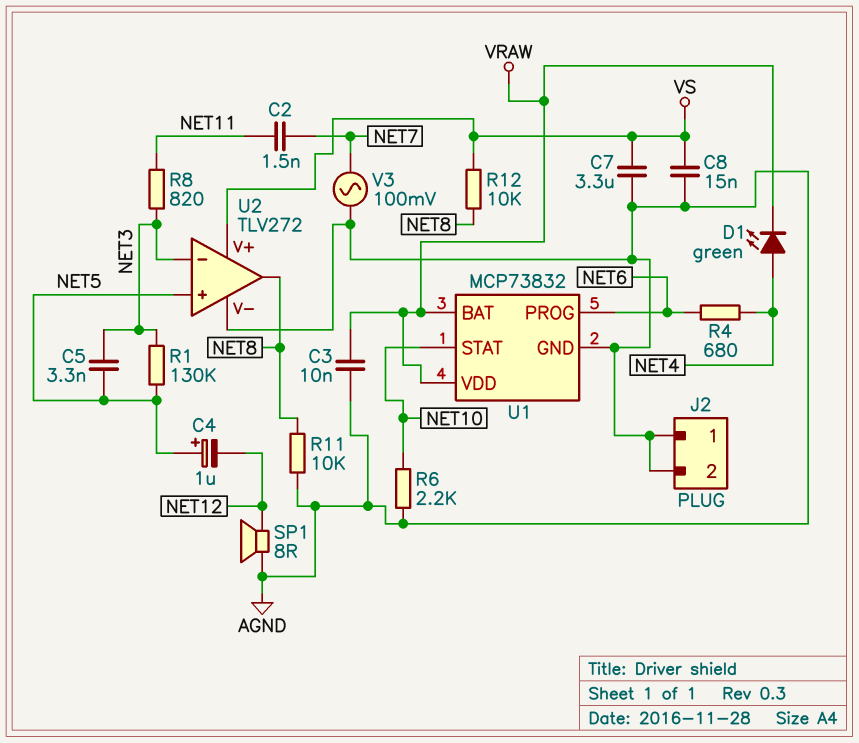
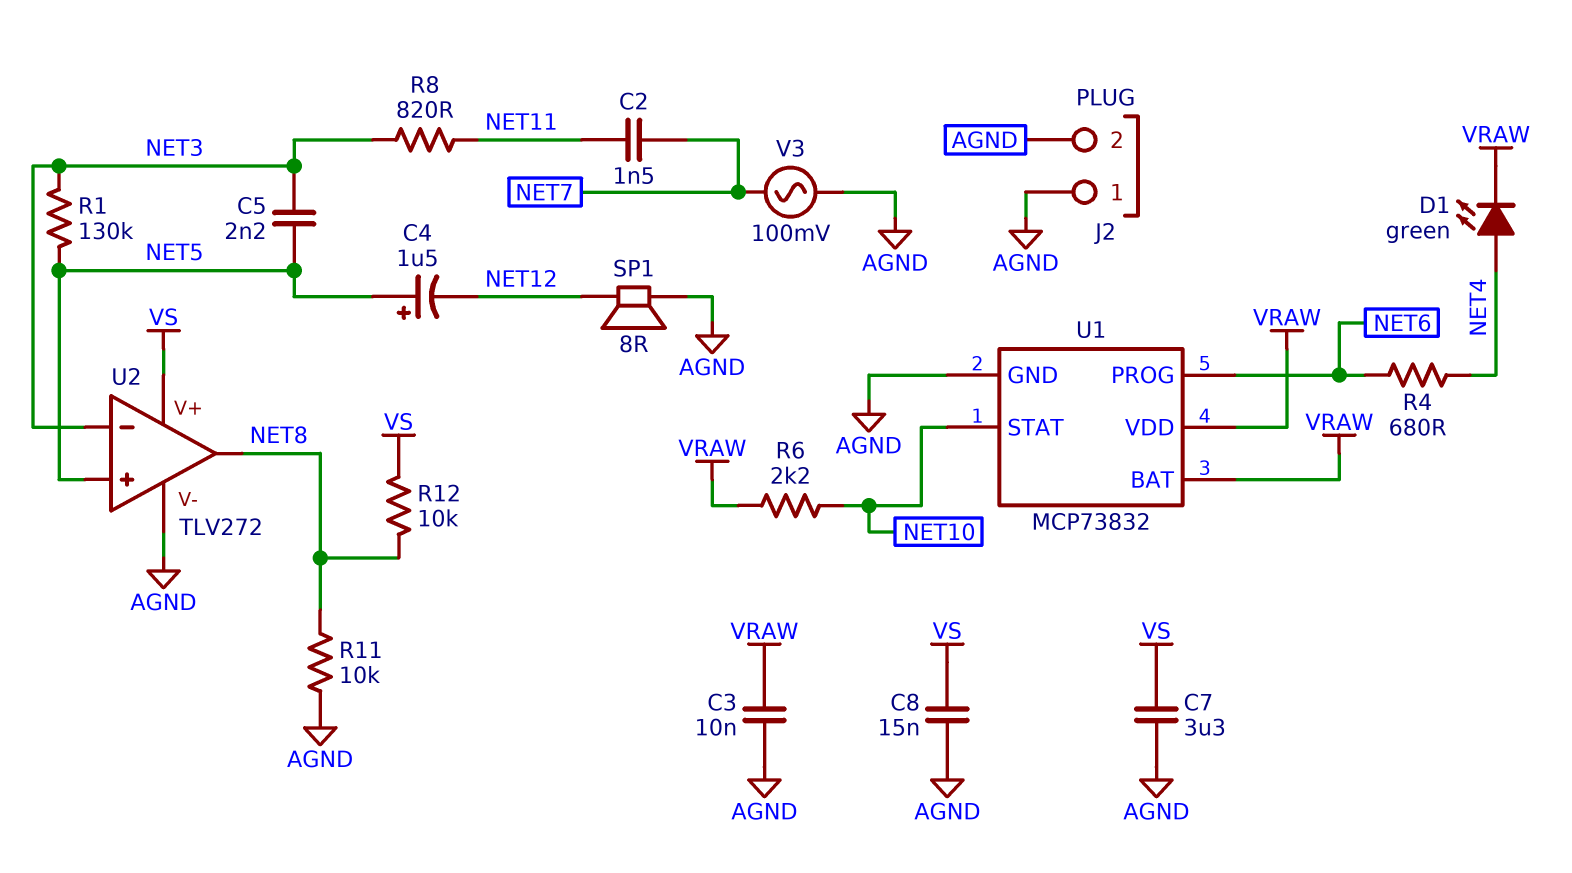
C4: 1uF (plus NET5, minus NET12) -> 1.5uF (plus NET5, minus NET12)
C5: 3.3nF (NET3, NET5) -> 2.2nF (NET3, NET5)
R6: 2.2k (AGND, NET10) -> 2.2k (NET10, VRAW)

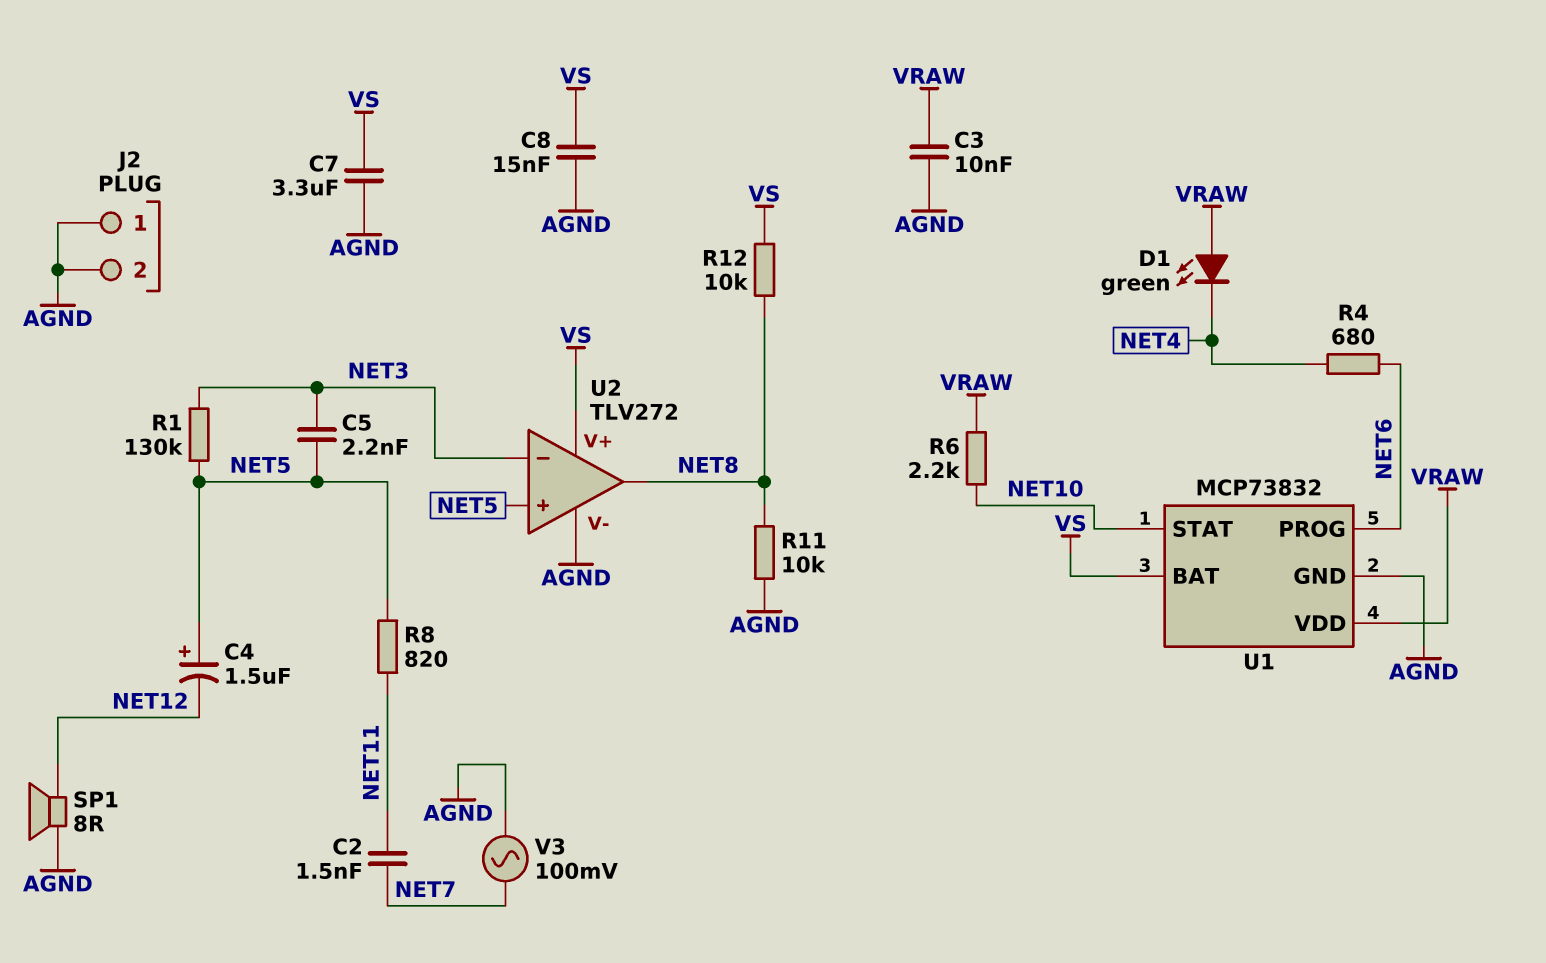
D1: LED green (A NET4, K VRAW) -> LED green (A VRAW, K NET4)
R8: 820 (NET3, NET11) -> 820 (NET5, NET11)
U1 pin BAT: VRAW -> VS

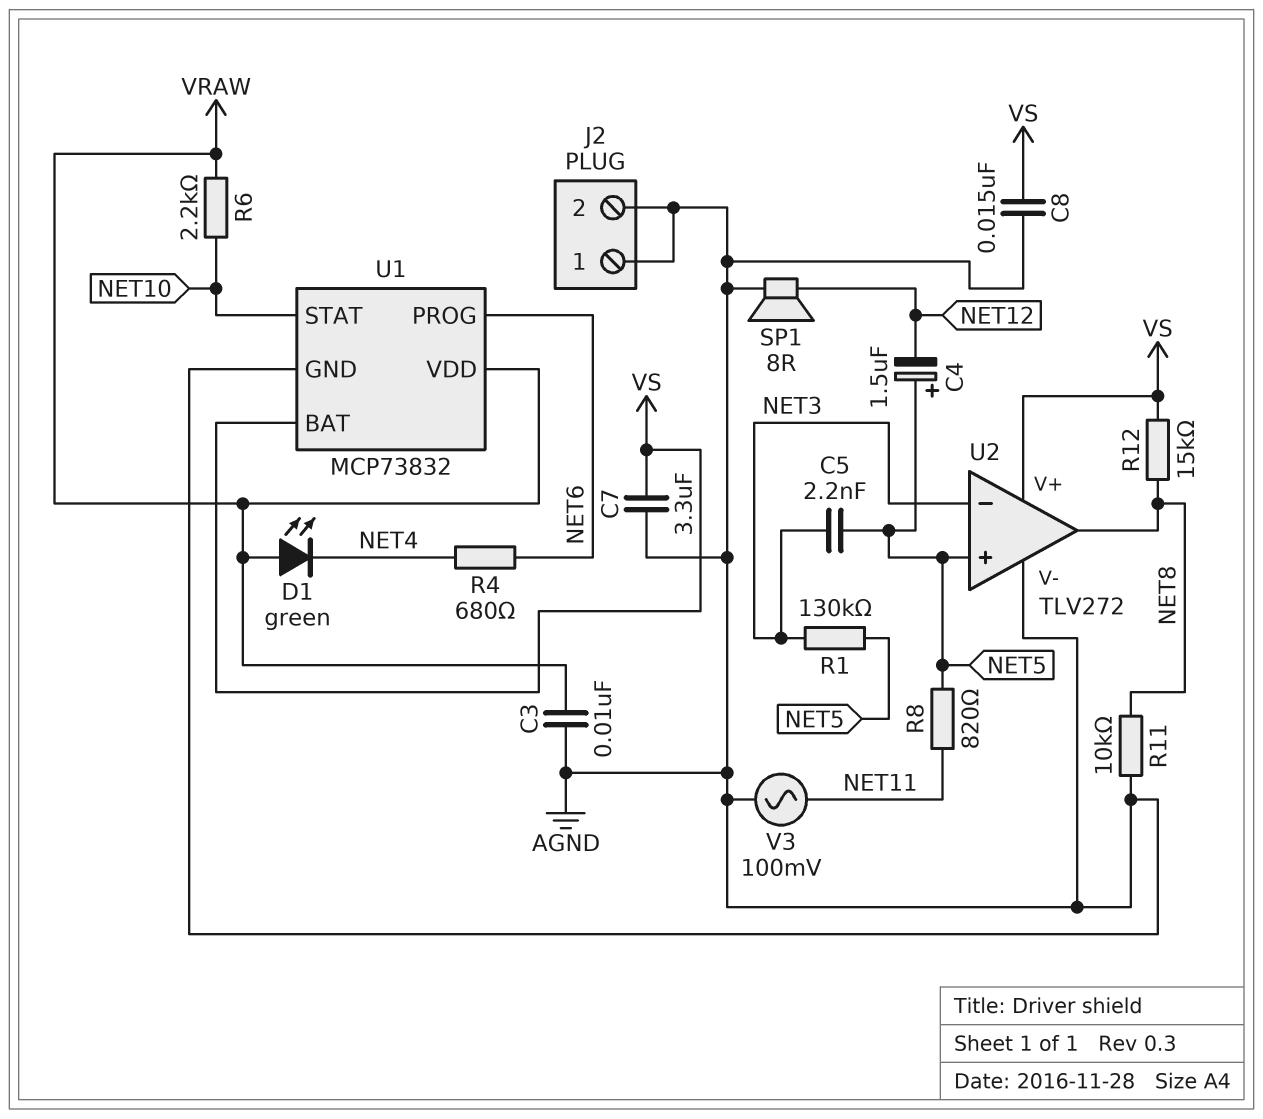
C2: 1.5nF (NET7, NET11) -> none
R12: 10k (NET8, VS) -> 15k (NET8, VS)
V3: AC 100mV (AGND, NET7) -> AC 100mV (AGND, NET11)

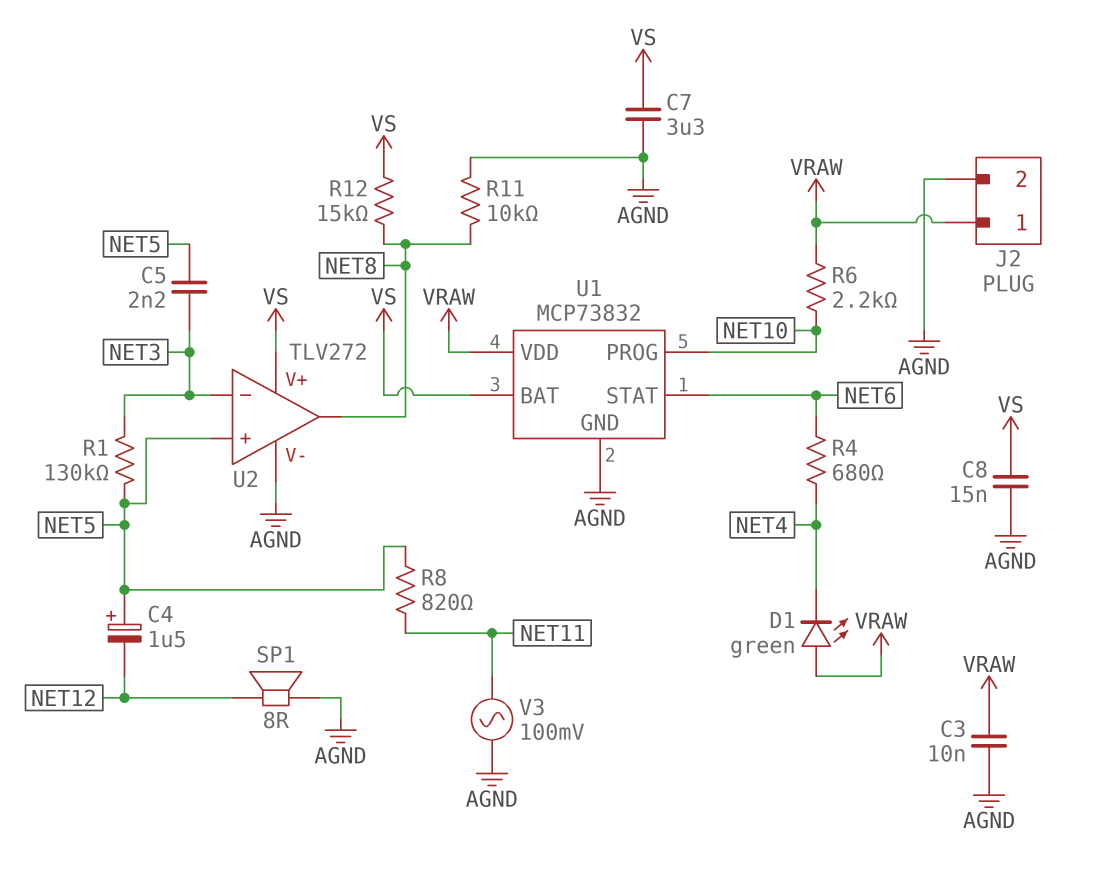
J2 pin 1: AGND -> VRAW
U1 pin PROG: NET6 -> NET10
U1 pin STAT: NET10 -> NET6

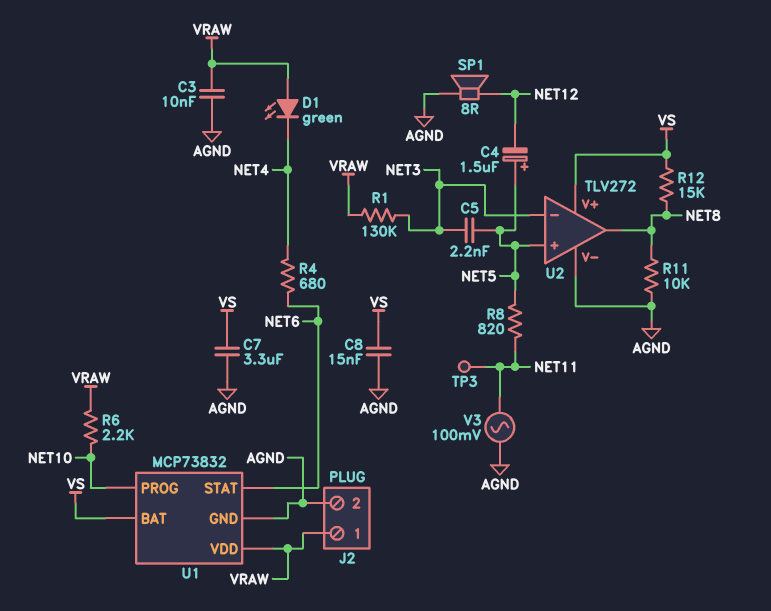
R1: 130k (NET3, NET5) -> 130k (NET3, VRAW)
TP3: none -> test point (NET11)

